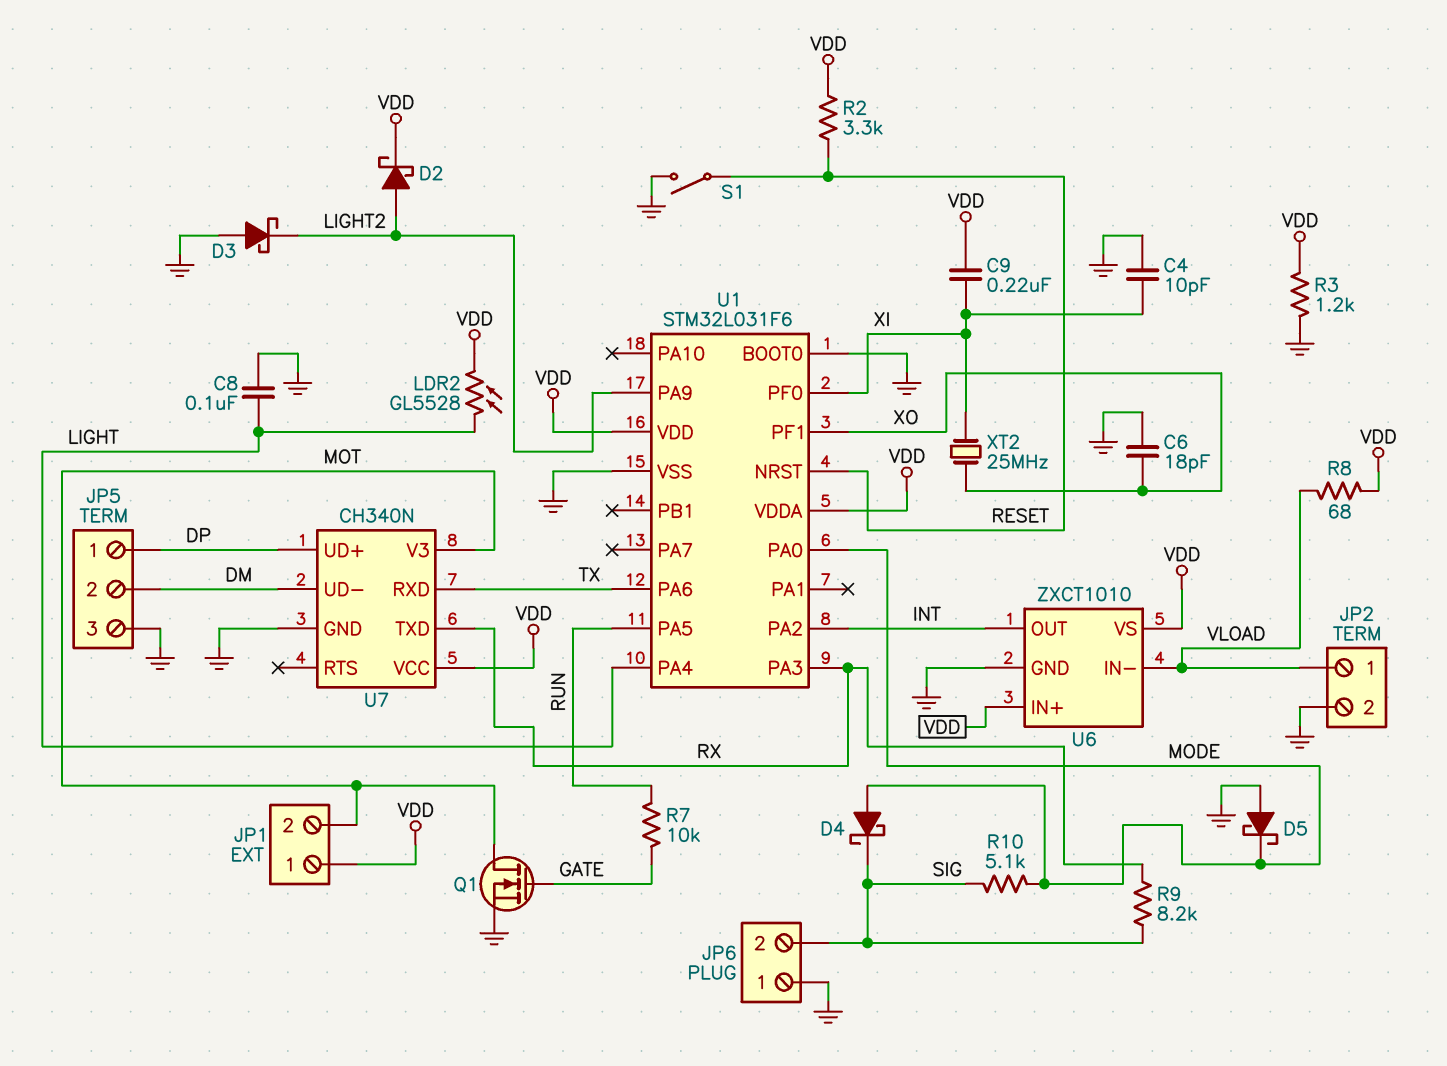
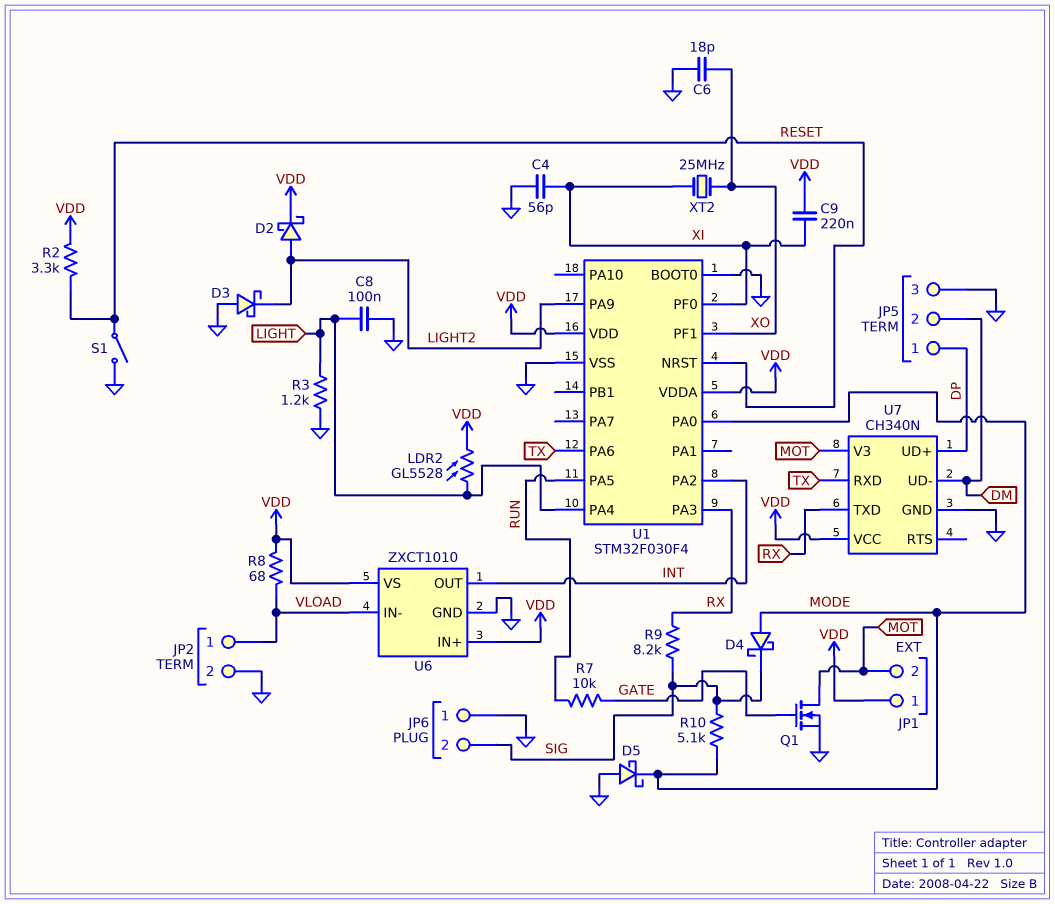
C4: 10pF (GND, XI) -> 56pF (GND, XI)
R3: 1.2k (GND, VDD) -> 1.2k (GND, LIGHT)
U1: STM32L031F6 -> STM32F030F4

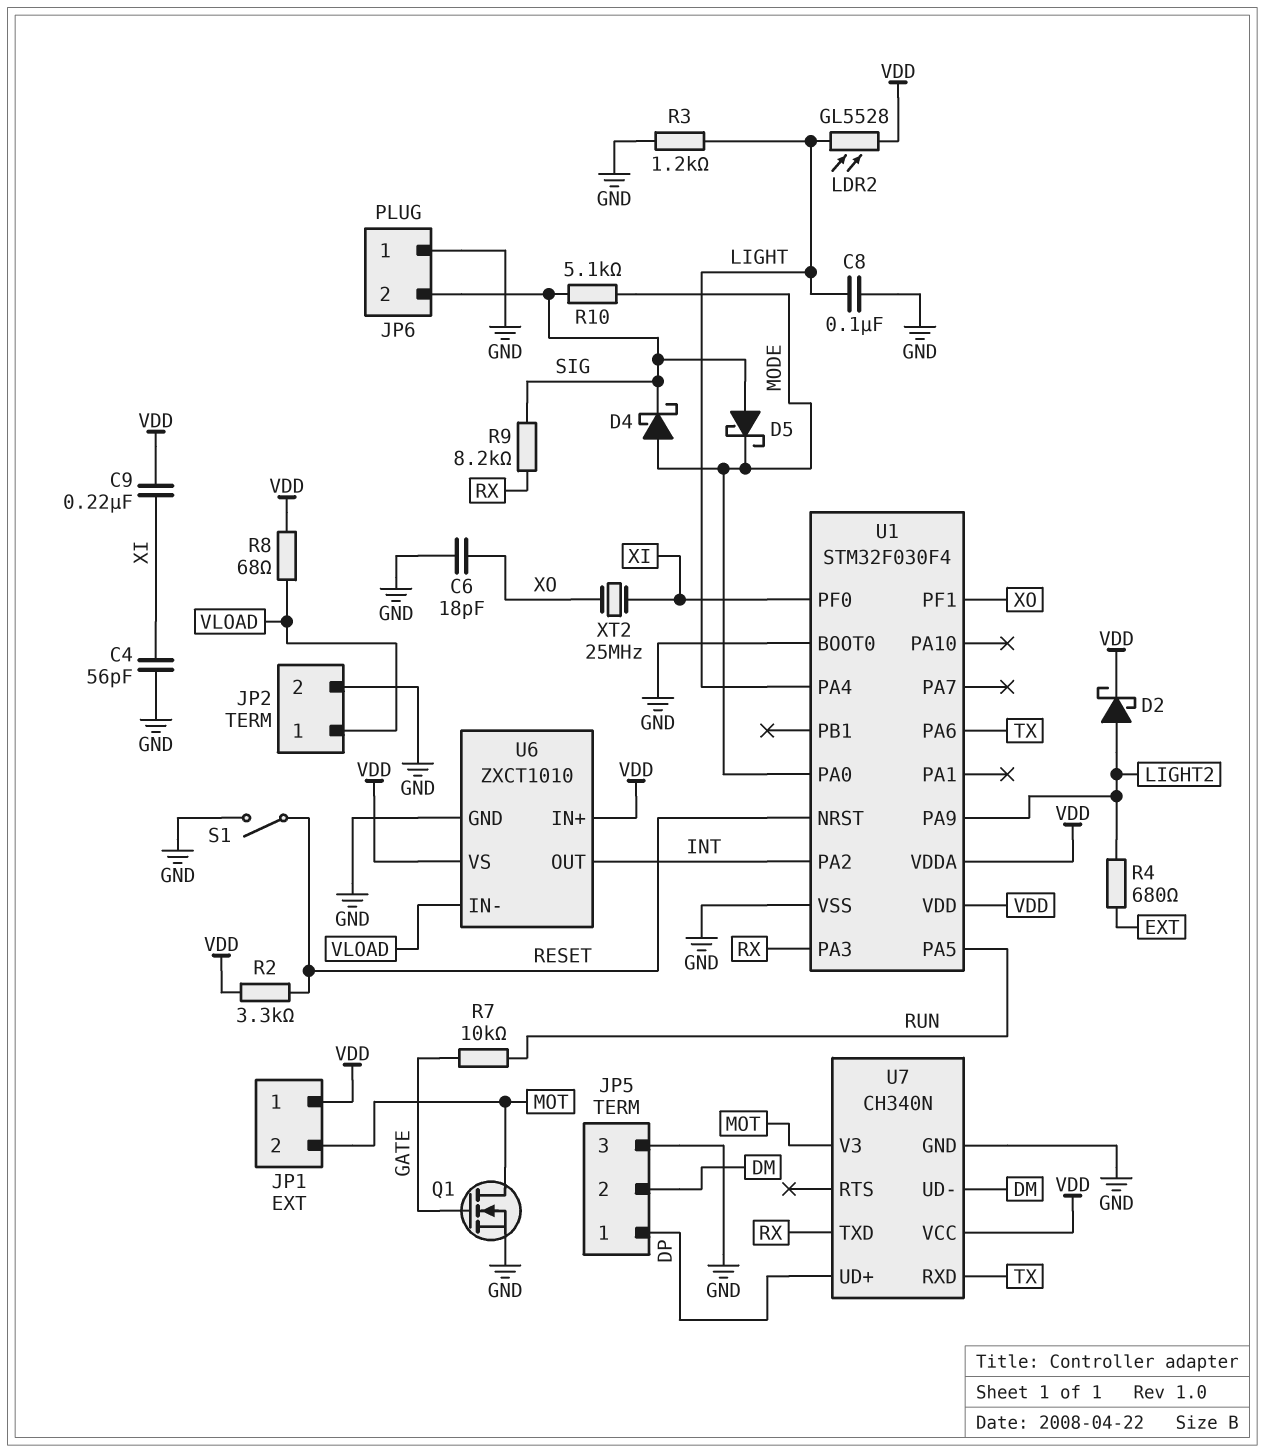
D3: schottky (A GND, K LIGHT2) -> none
D5: schottky (A GND, K MODE) -> schottky (A SIG, K MODE)
R4: none -> 680 (EXT, LIGHT2)

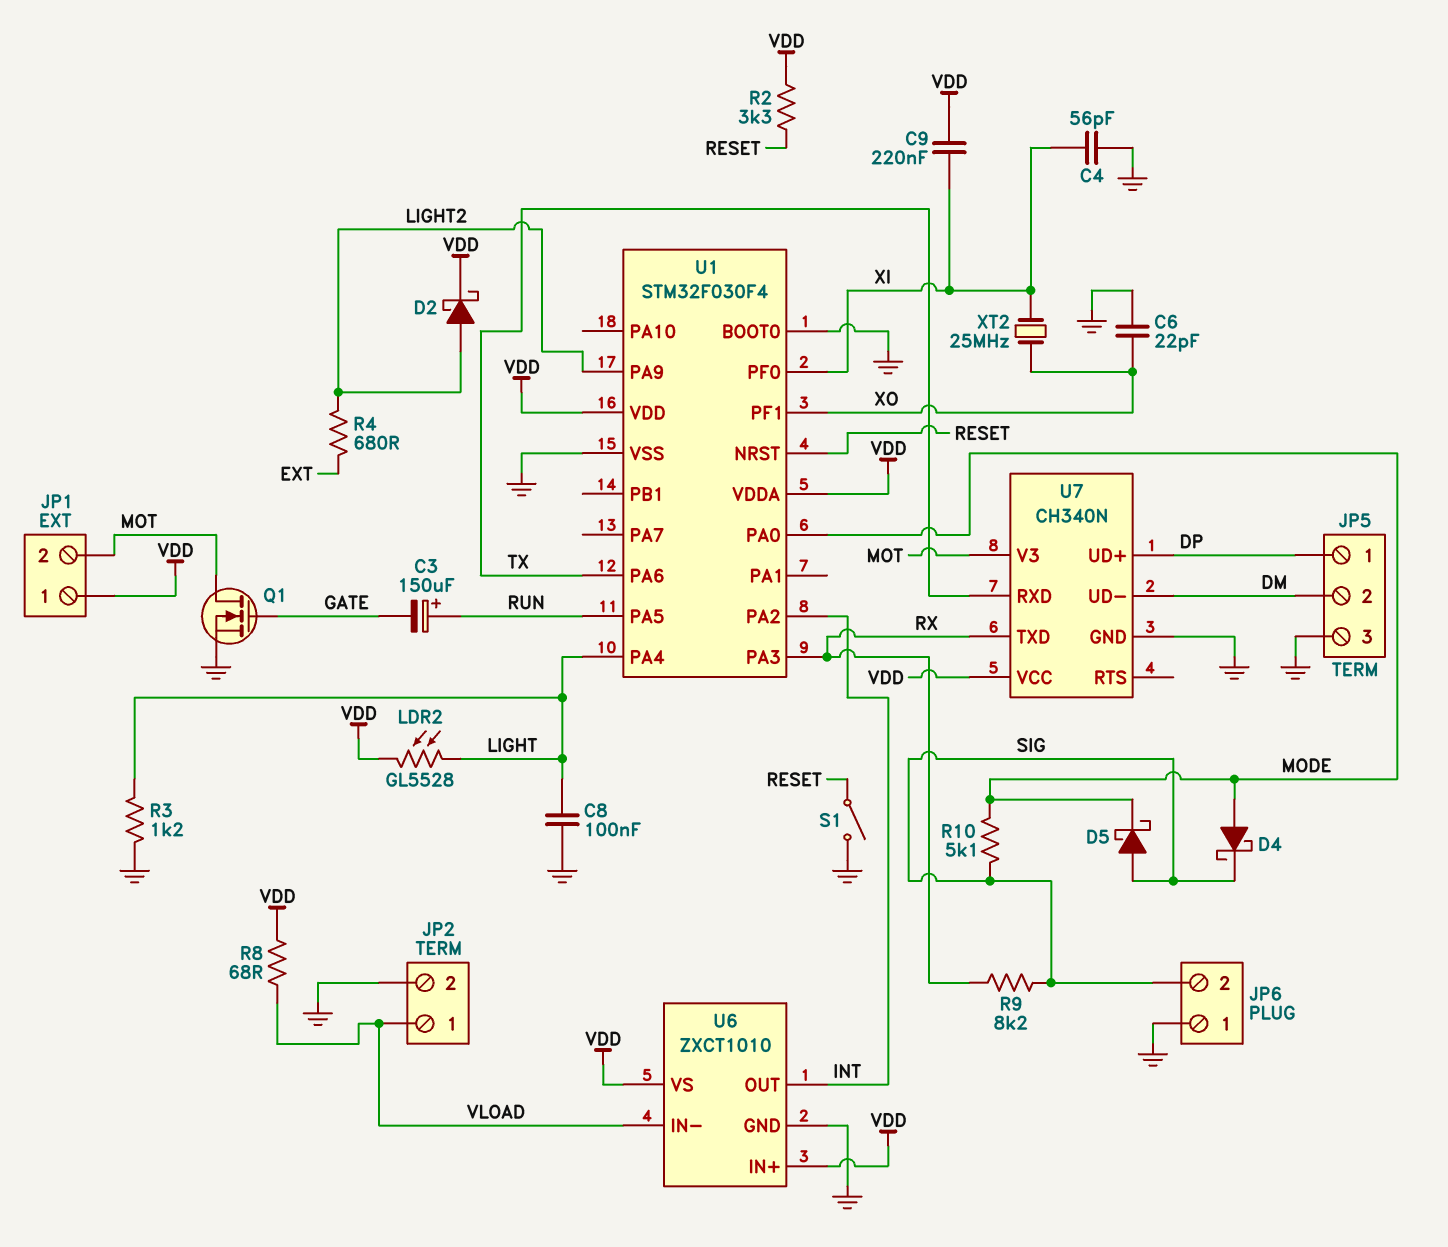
C3: none -> 150uF (plus RUN, minus GATE)
C6: 18pF (GND, XO) -> 22pF (GND, XO)
R7: 10k (GATE, RUN) -> none

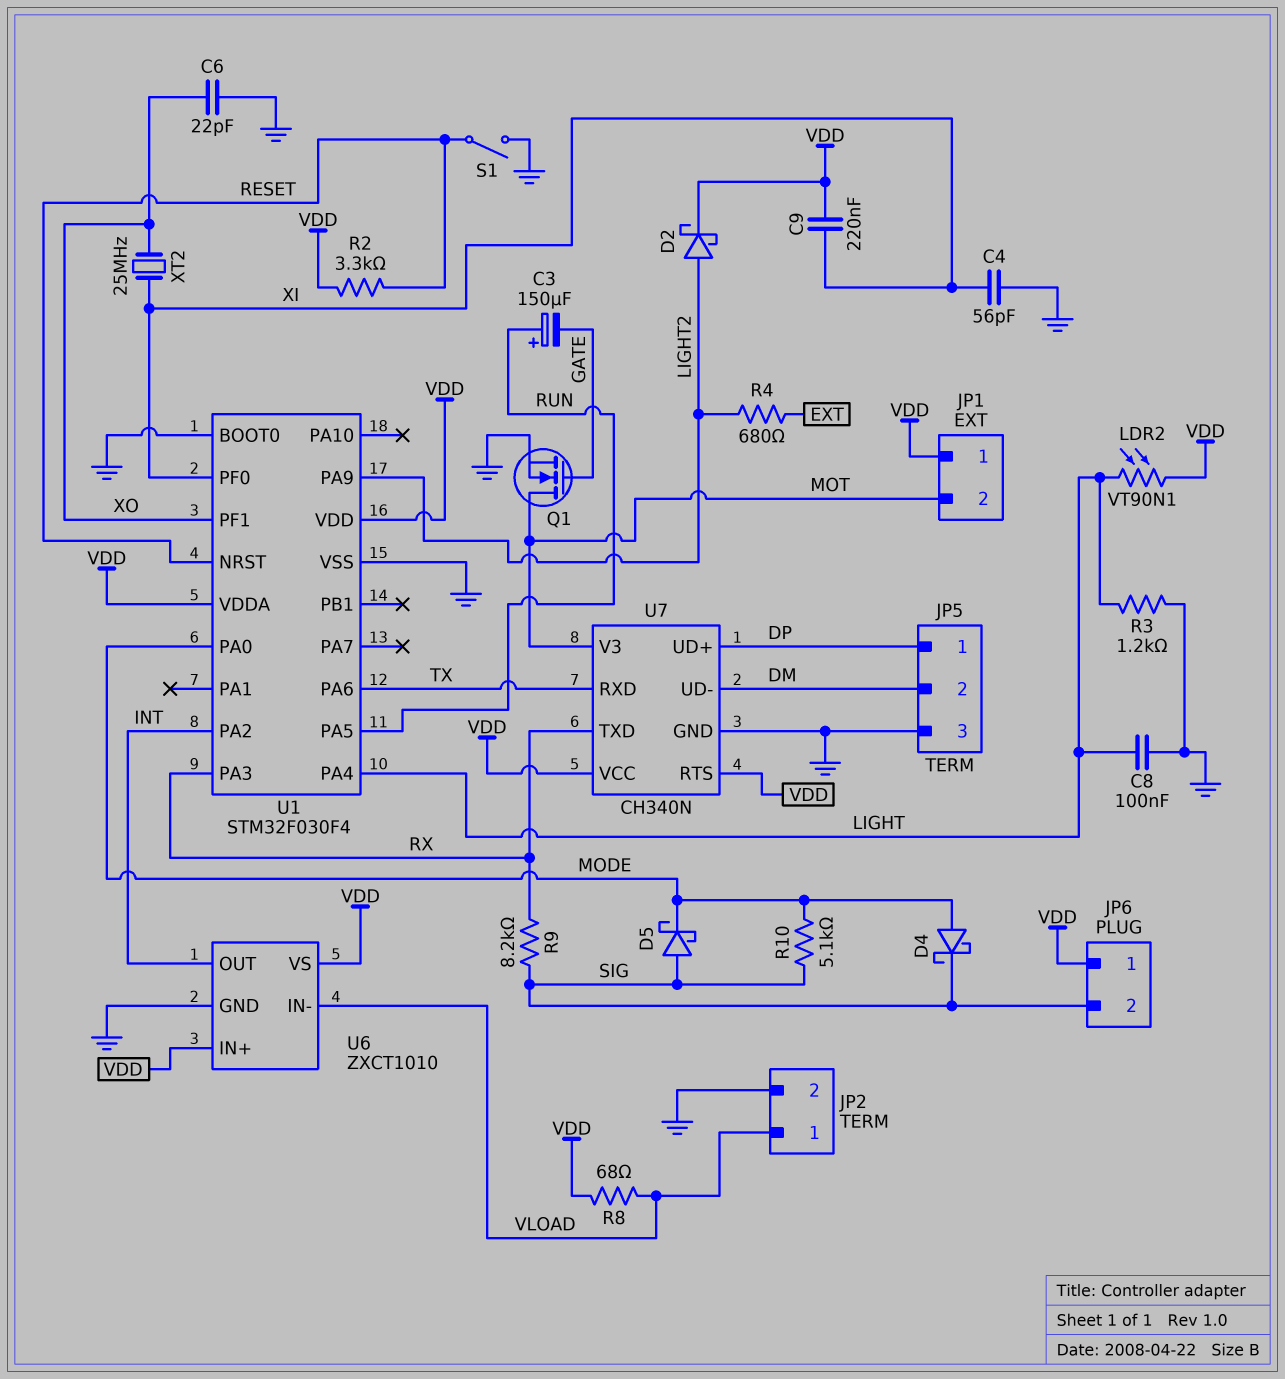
JP6 pin 1: GND -> VDD
LDR2: GL5528 (LIGHT, VDD) -> VT90N1 (LIGHT, VDD)
U7 pin RTS: none -> VDD

